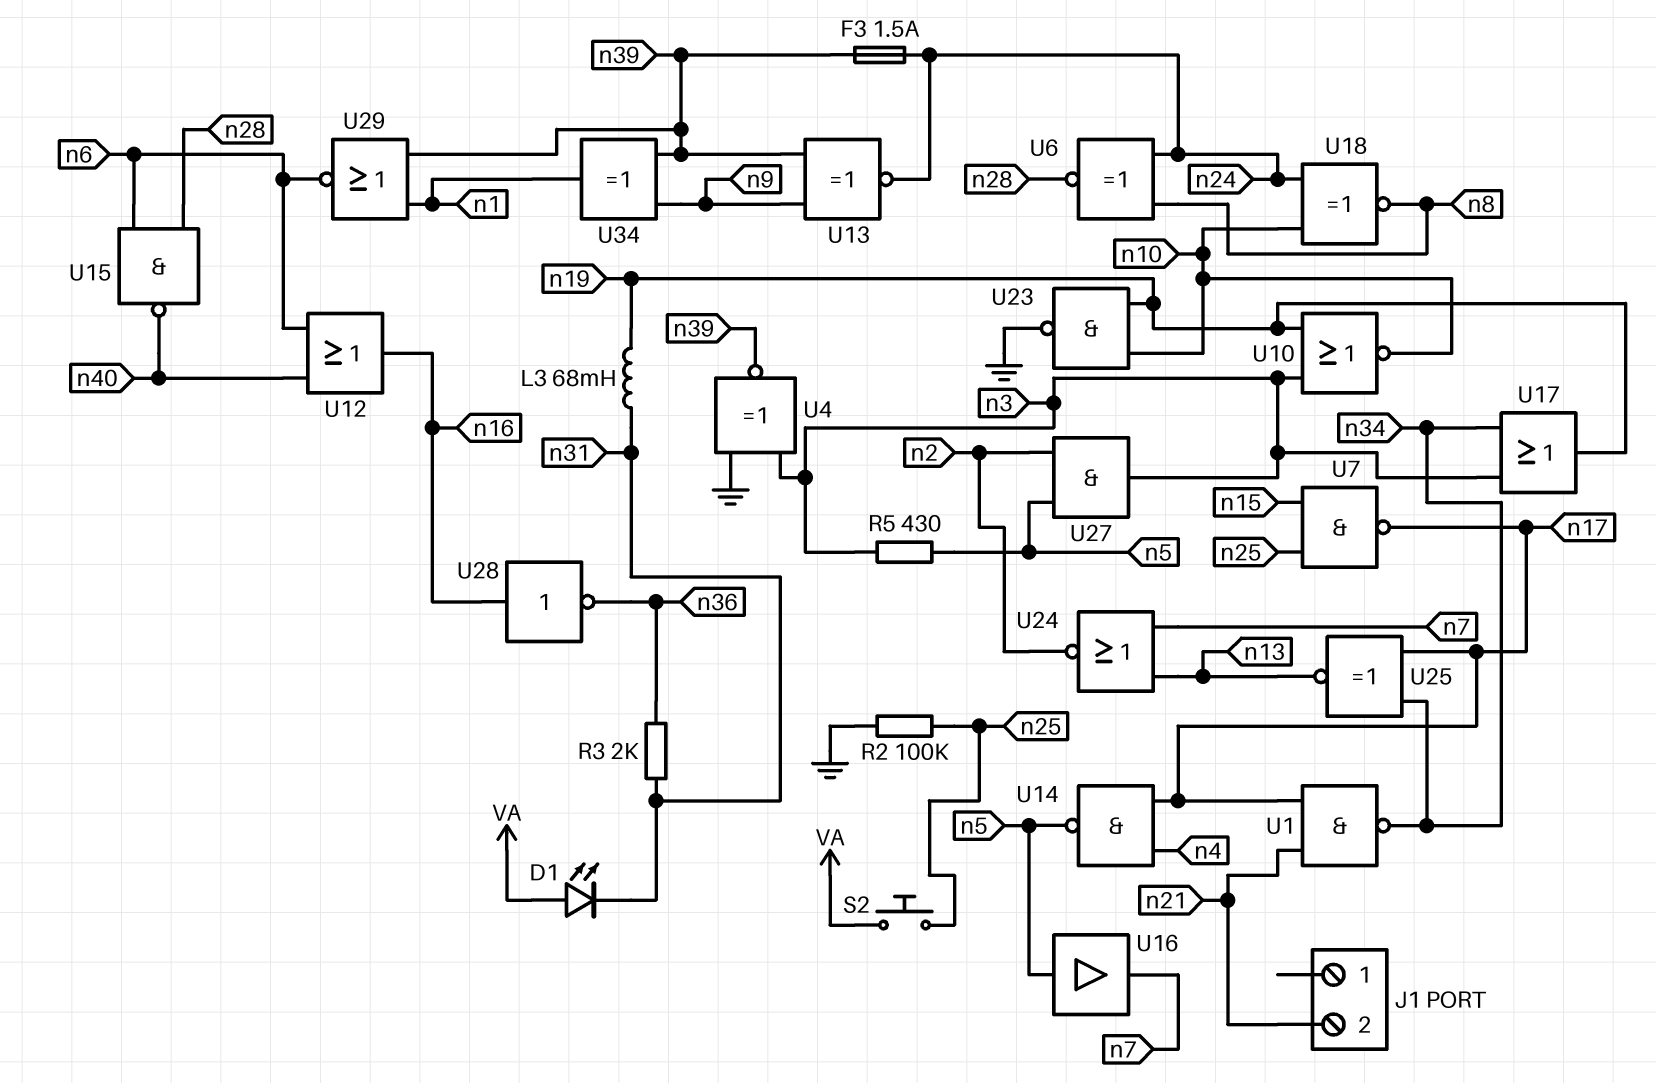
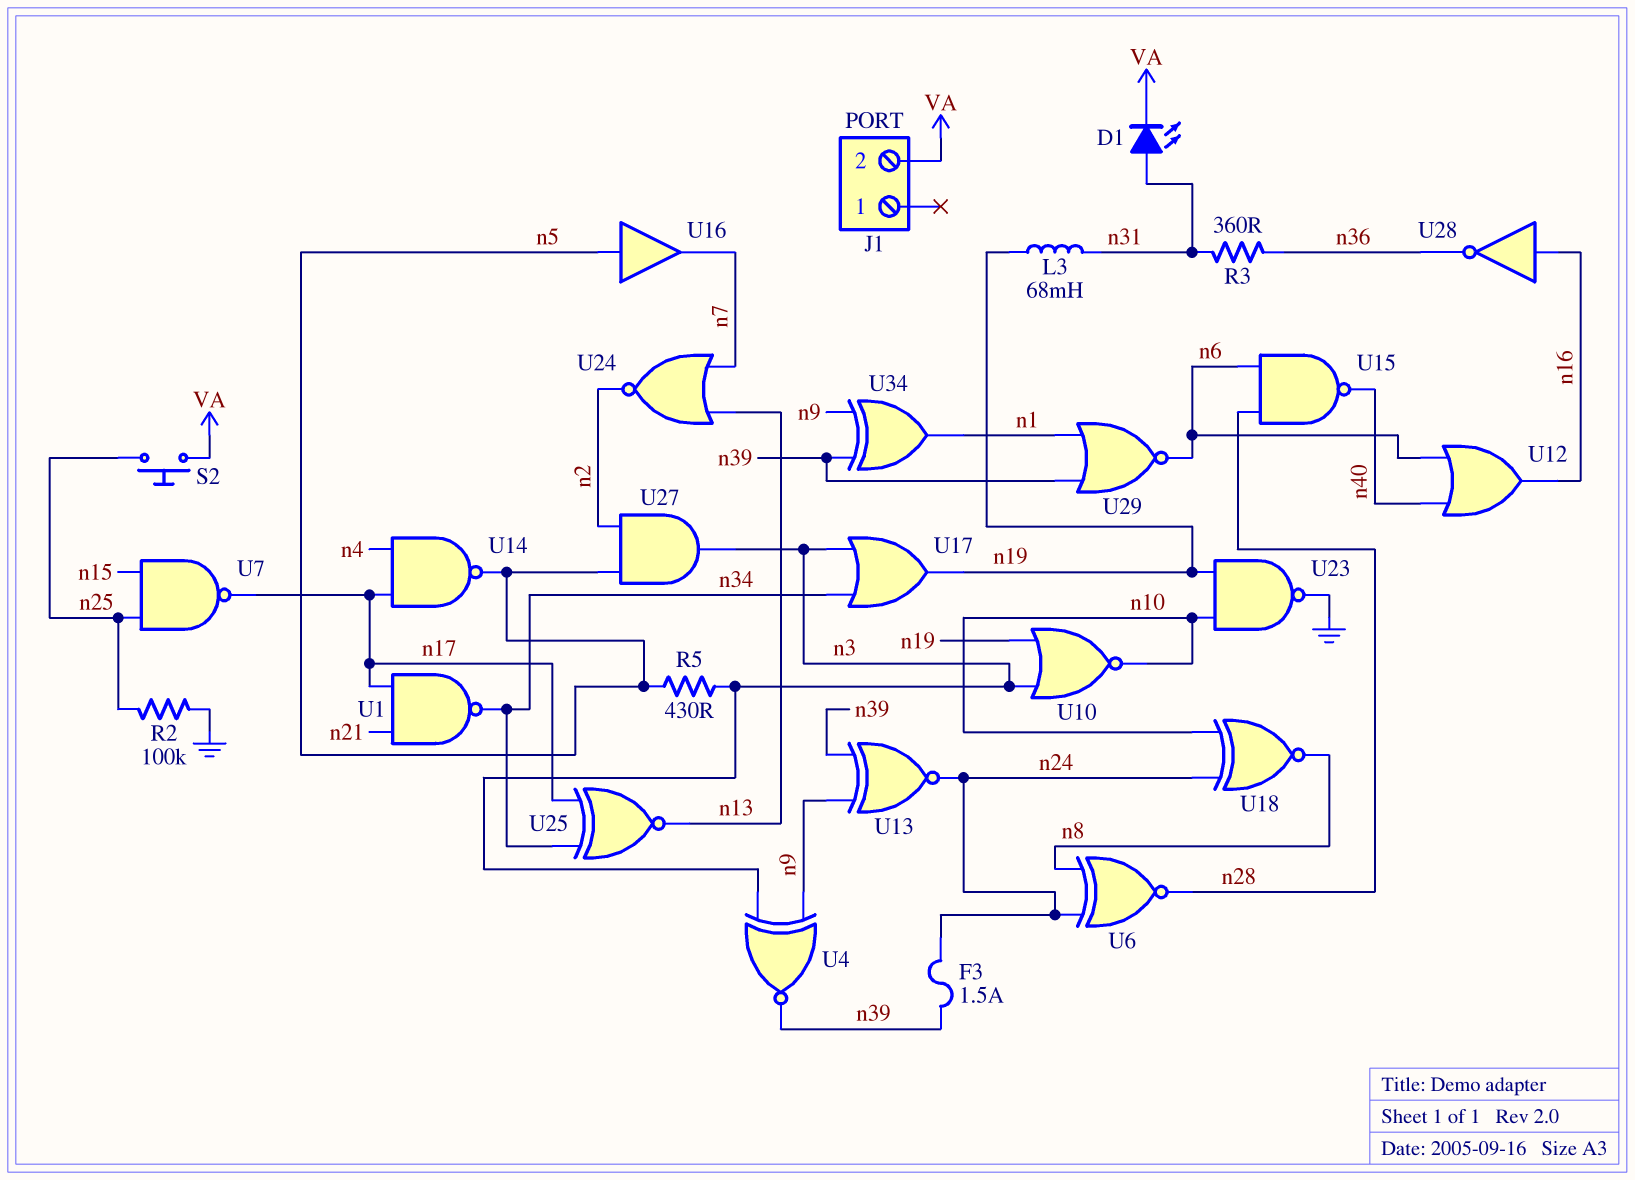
D1: LED (A VA, K n31) -> LED (A n31, K VA)
J1 pin 2: n21 -> VA
R3: 2k (n31, n36) -> 360 (n31, n36)
U4: XNOR (in GND, in n3, out n39) -> XNOR (in n3, in n9, out n39)

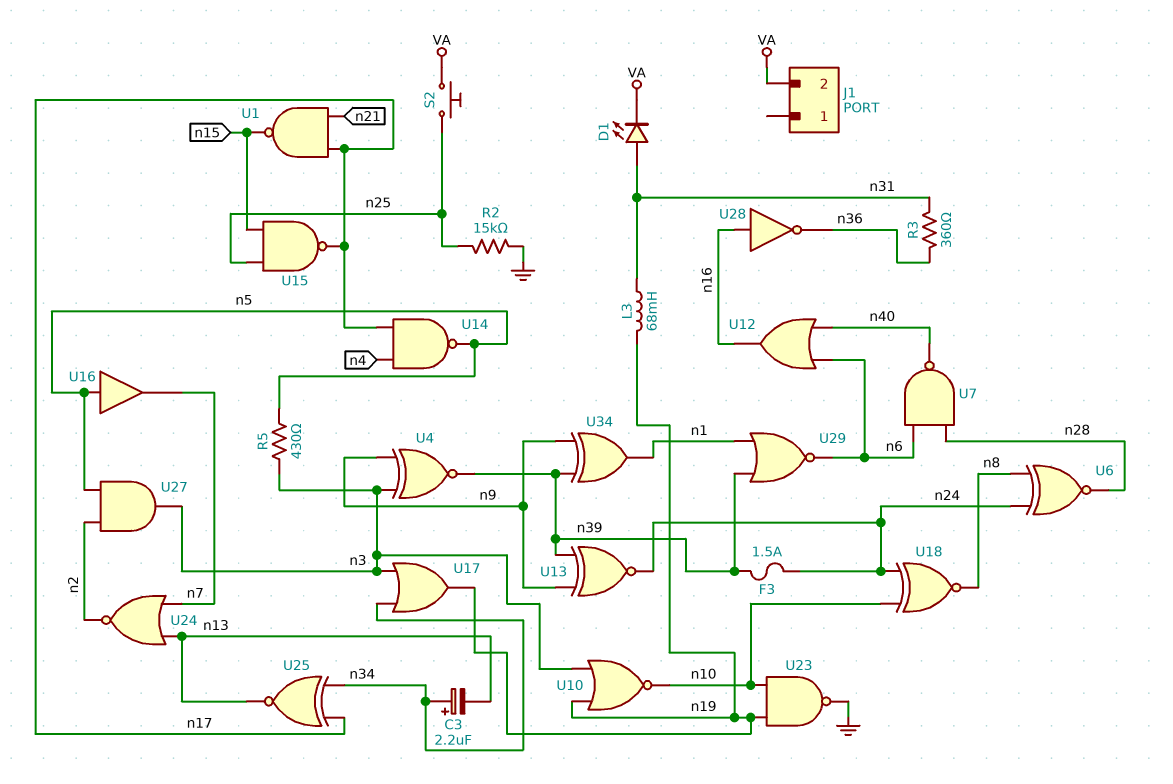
C3: none -> 2.2uF (plus n34, minus n13)
R2: 100k (GND, n25) -> 15k (GND, n25)
U1: NAND (in n17, in n21, out n34) -> NAND (in n17, in n21, out n15)
U7: NAND (in n15, in n25, out n17) -> NAND (in n6, in n28, out n40)
U15: NAND (in n6, in n28, out n40) -> NAND (in n15, in n25, out n17)

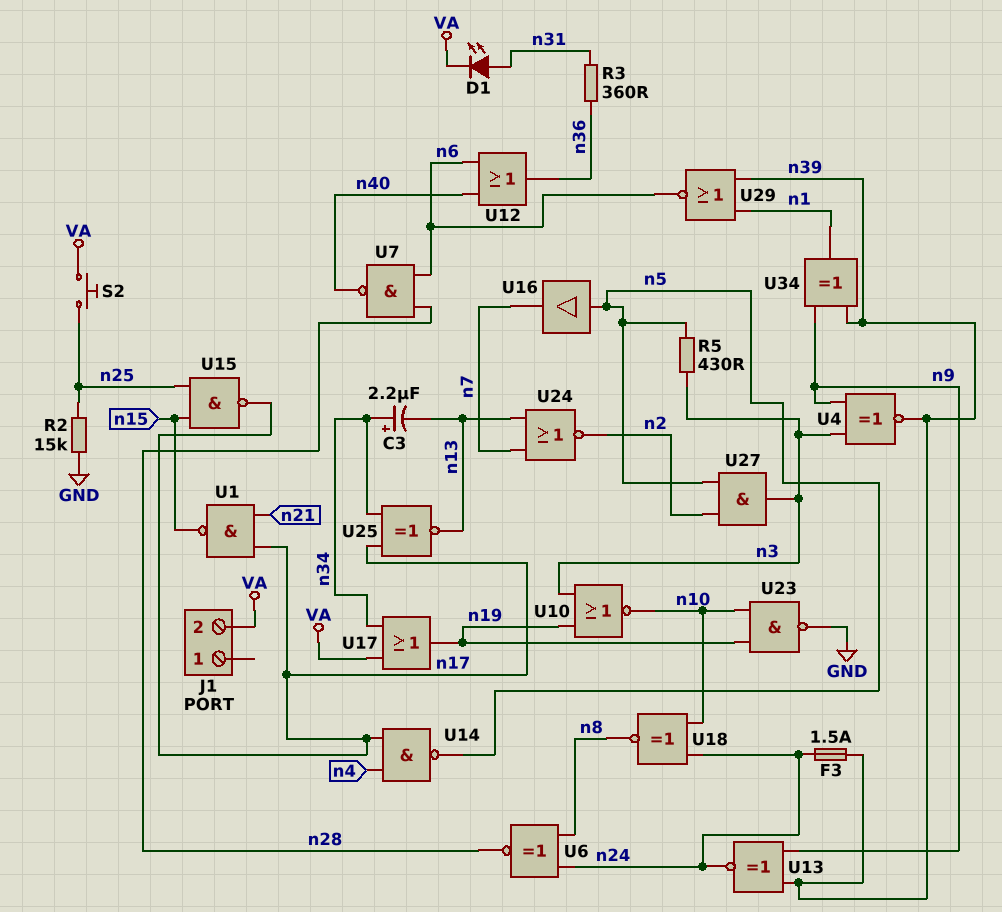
L3: 68mH (n19, n31) -> none
U12: OR (in n6, in n40, out n16) -> OR (in n6, in n40, out n36)
U17: OR (in n3, in n34, out n19) -> OR (in VA, in n34, out n19)
U28: NOT (in n16, out n36) -> none

